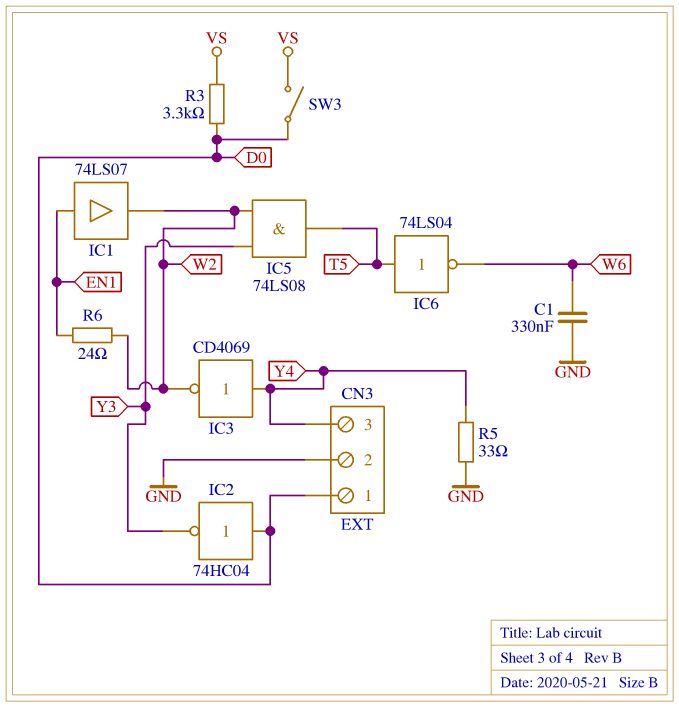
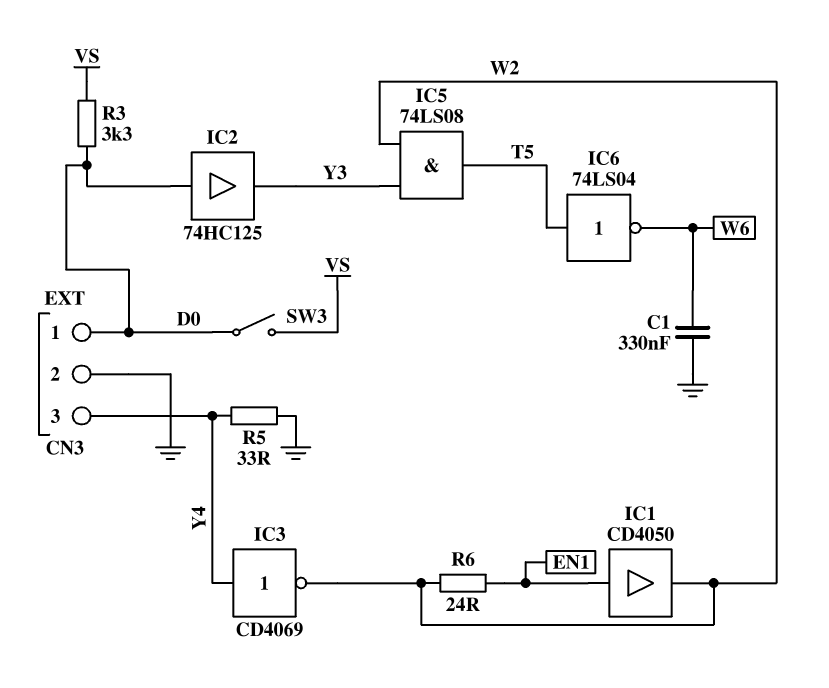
IC1: buffer 74LS07 (in EN1, out W2) -> buffer CD4050 (in EN1, out W2)
IC2: NOT 74HC04 (in D0, out Y3) -> buffer 74HC125 (in D0, out Y3)

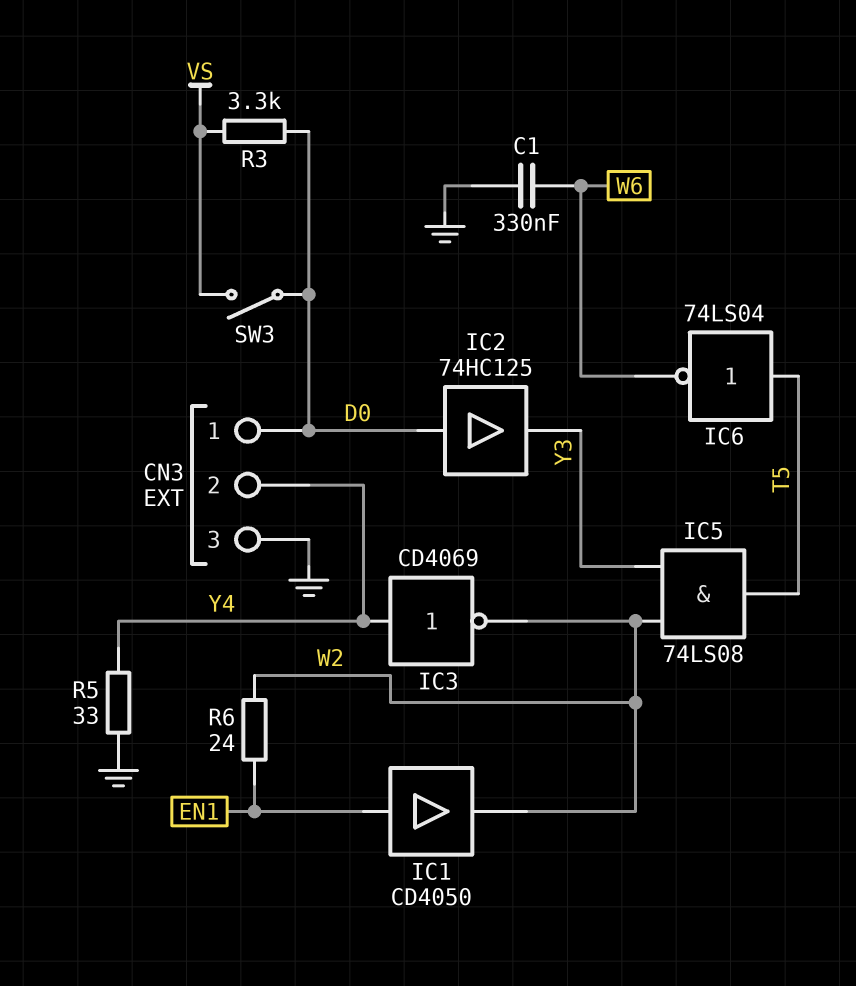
CN3 pin 2: GND -> Y4
CN3 pin 3: Y4 -> GND

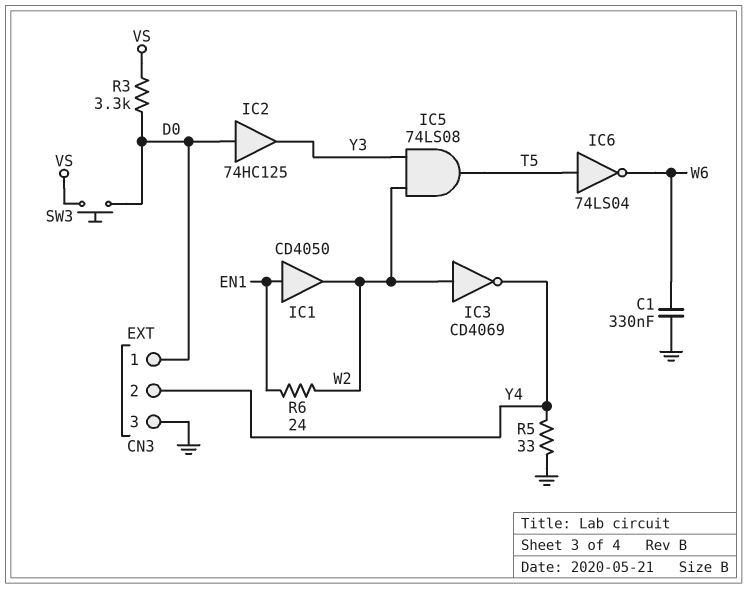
IC3: NOT CD4069 (in Y4, out W2) -> NOT CD4069 (in W2, out Y4)
SW3: switch (D0, VS) -> button (D0, VS)

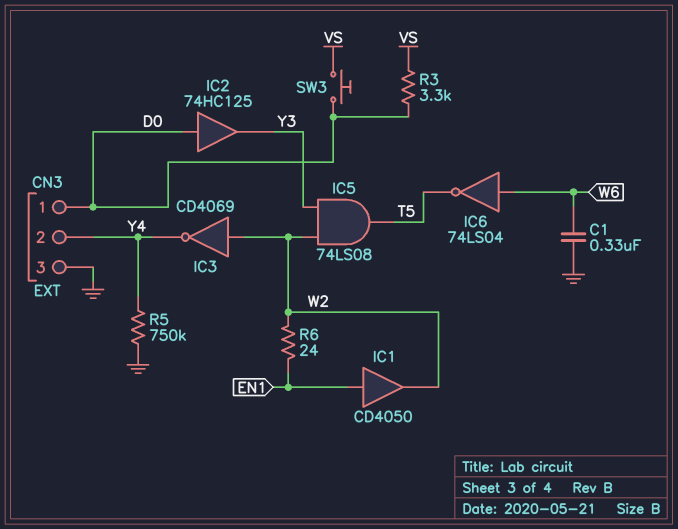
IC6: NOT 74LS04 (in T5, out W6) -> NOT 74LS04 (in W6, out T5)
R5: 33 (GND, Y4) -> 750k (GND, Y4)

